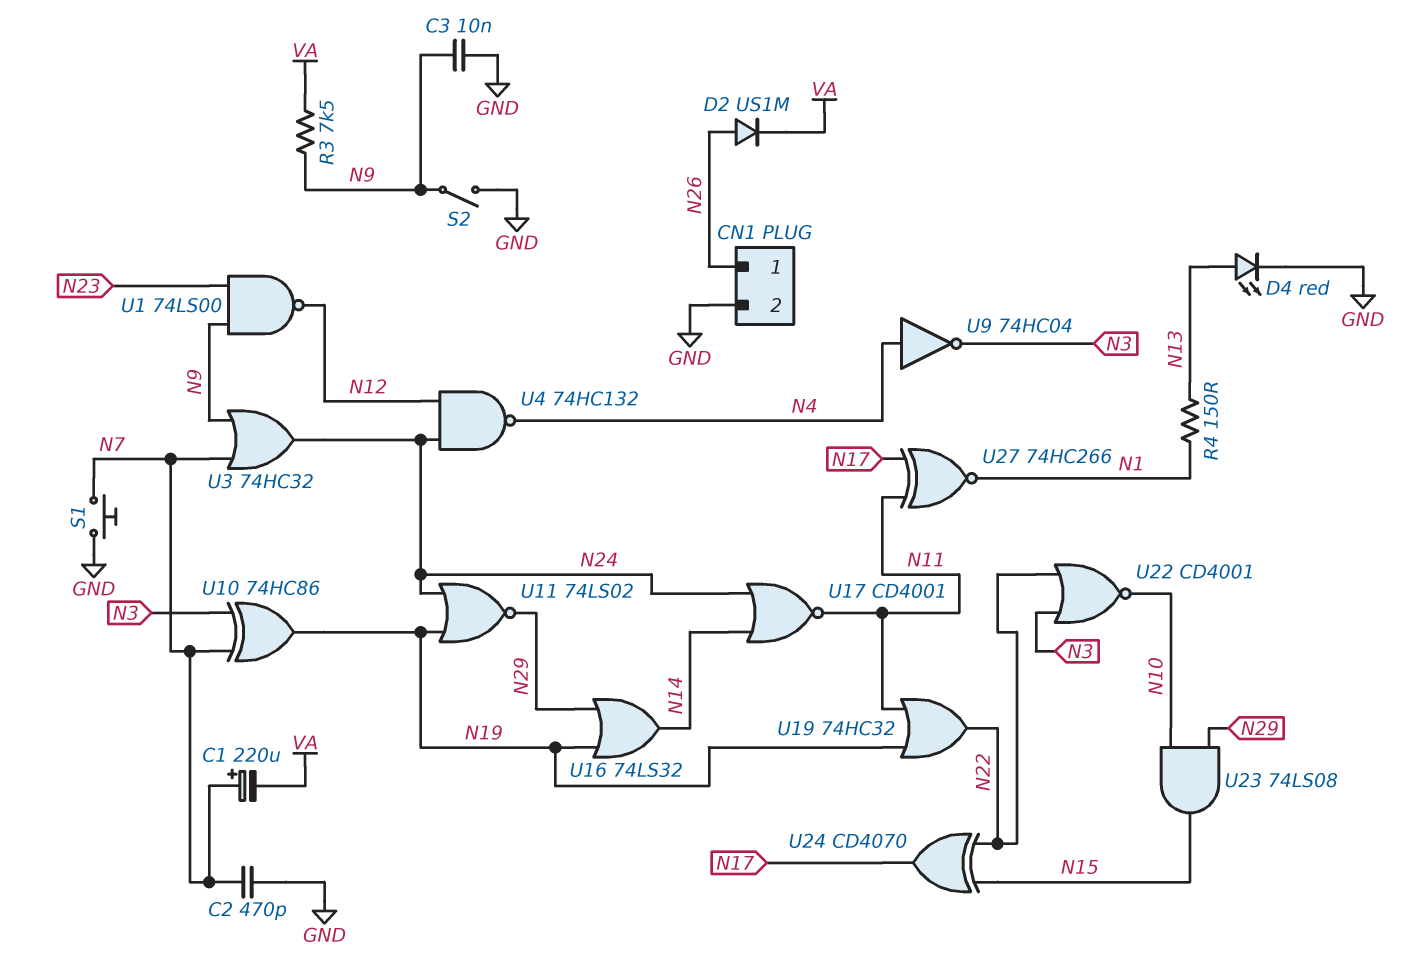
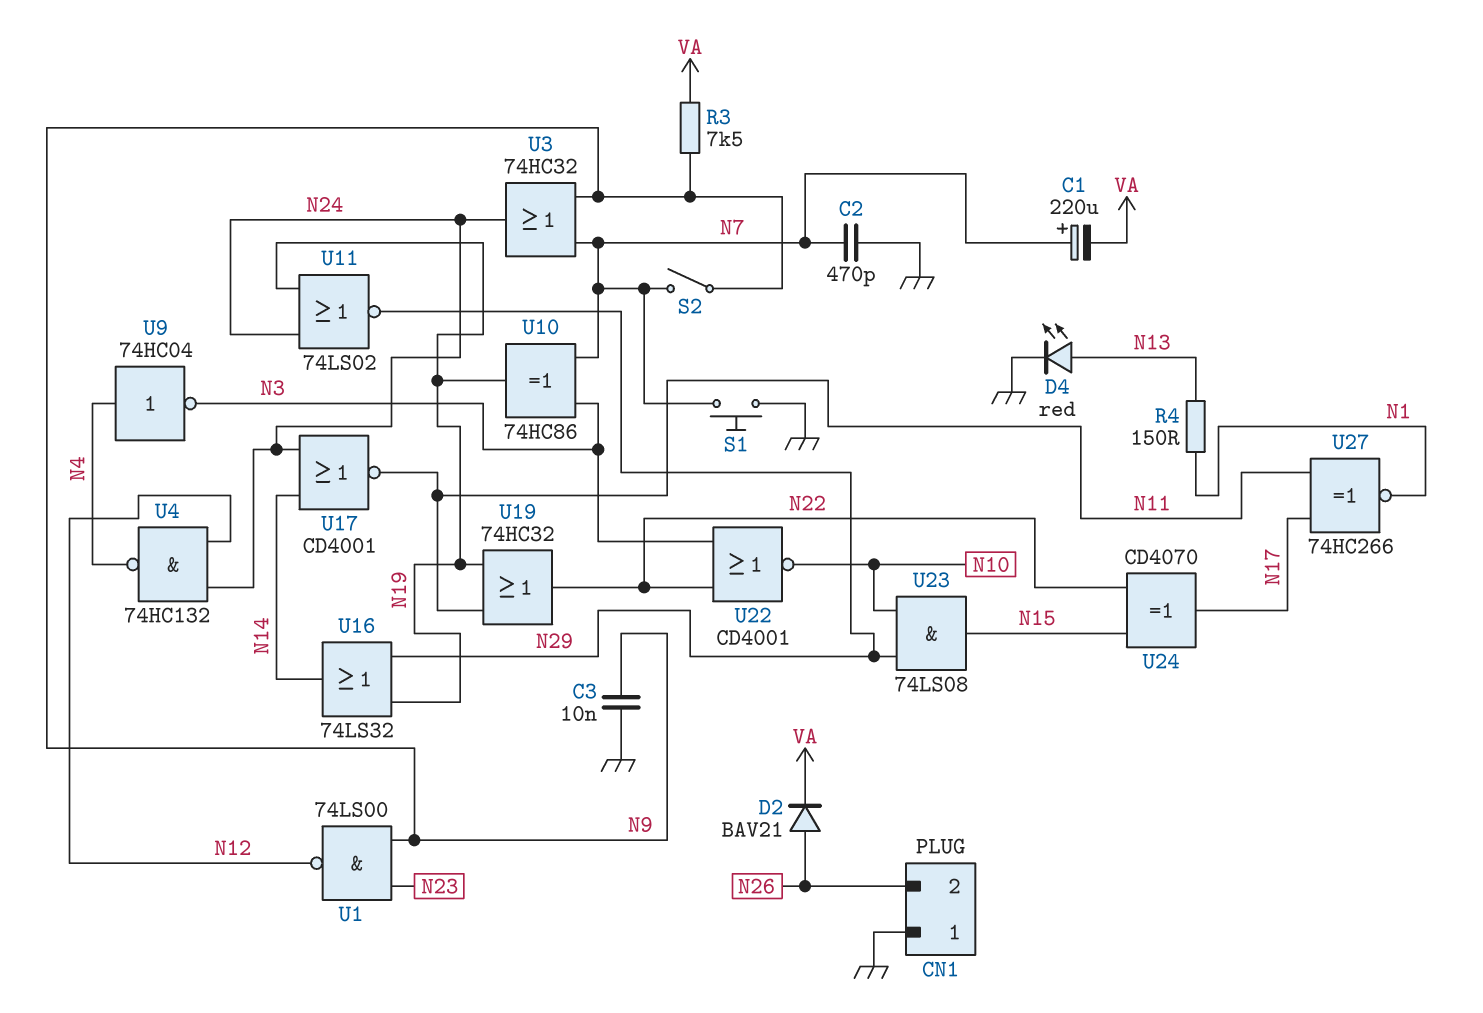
CN1 pin 1: N26 -> GND
CN1 pin 2: GND -> N26
D2: diode US1M (A N26, K VA) -> diode BAV21 (A N26, K VA)
S2: switch (GND, N9) -> switch (N7, N9)

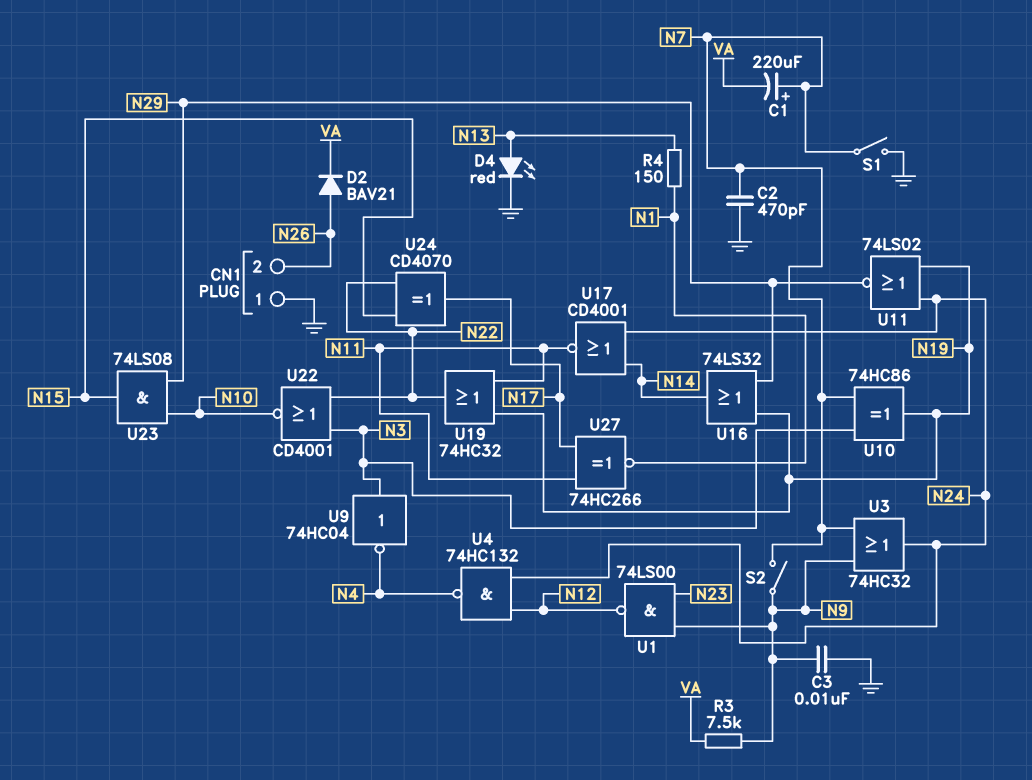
S1: button (GND, N7) -> switch (GND, N7)
U9: NOT 74HC04 (in N4, out N3) -> NOT 74HC04 (in N3, out N4)

